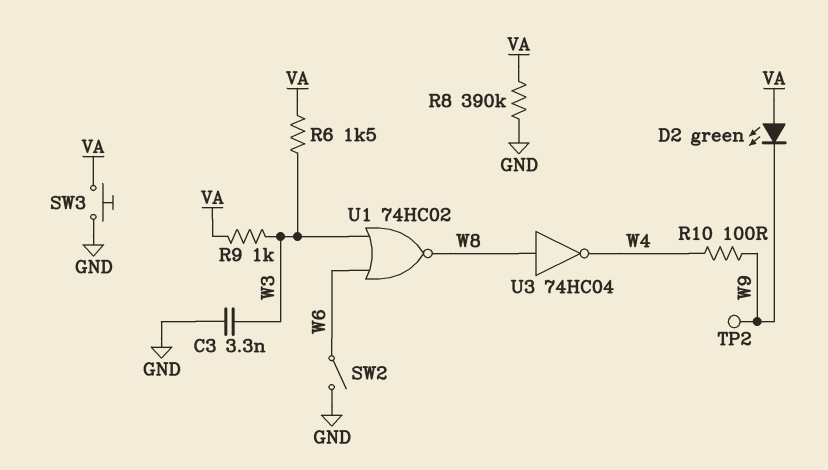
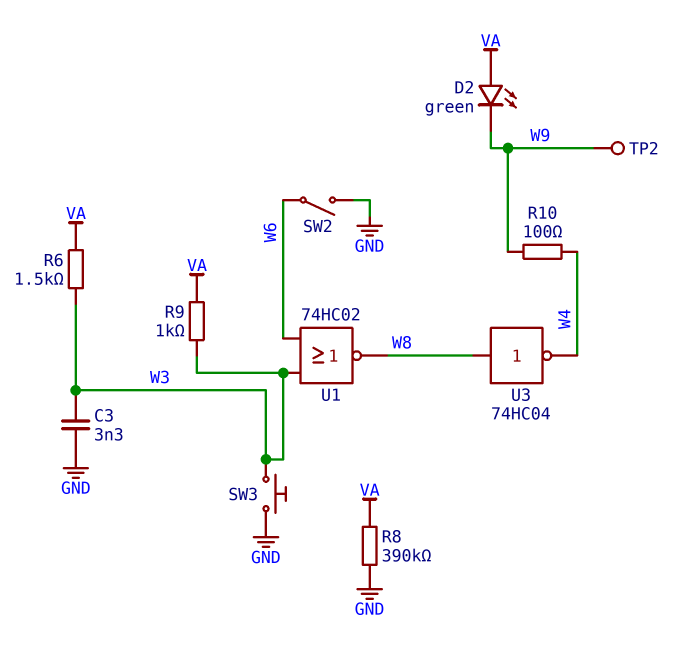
SW3: button (GND, VA) -> button (GND, W3)

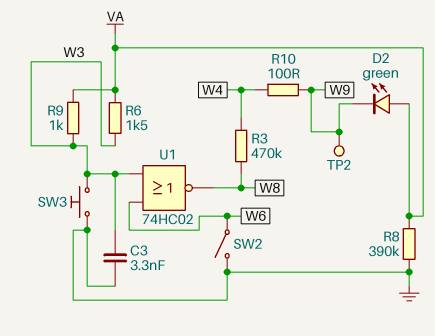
R3: none -> 470k (W4, W8)
U3: NOT 74HC04 (in W8, out W4) -> none

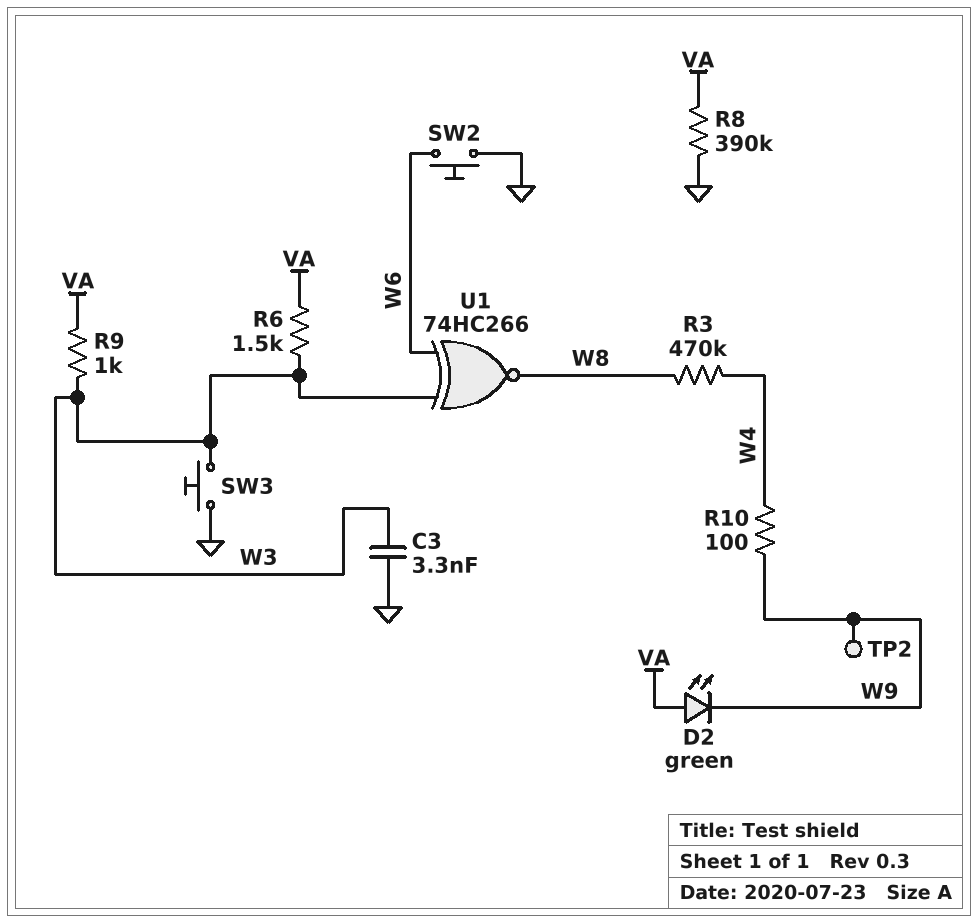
SW2: switch (GND, W6) -> button (GND, W6)
U1: NOR 74HC02 (in W3, in W6, out W8) -> XNOR 74HC266 (in W3, in W6, out W8)

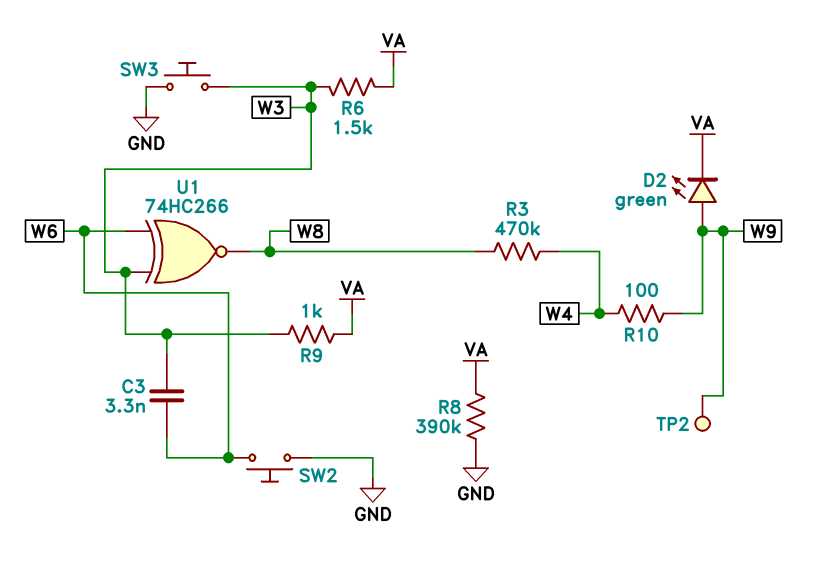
C3: 3.3nF (GND, W3) -> 3.3nF (W3, W6)
D2: LED green (A VA, K W9) -> LED green (A W9, K VA)

